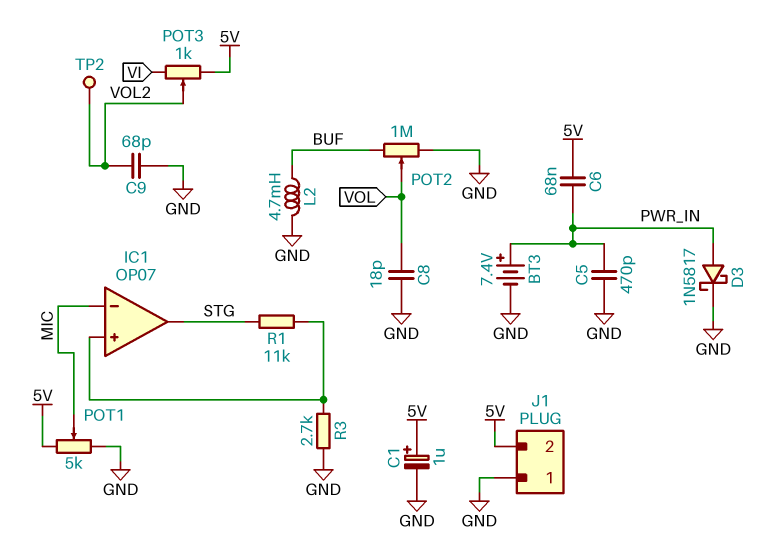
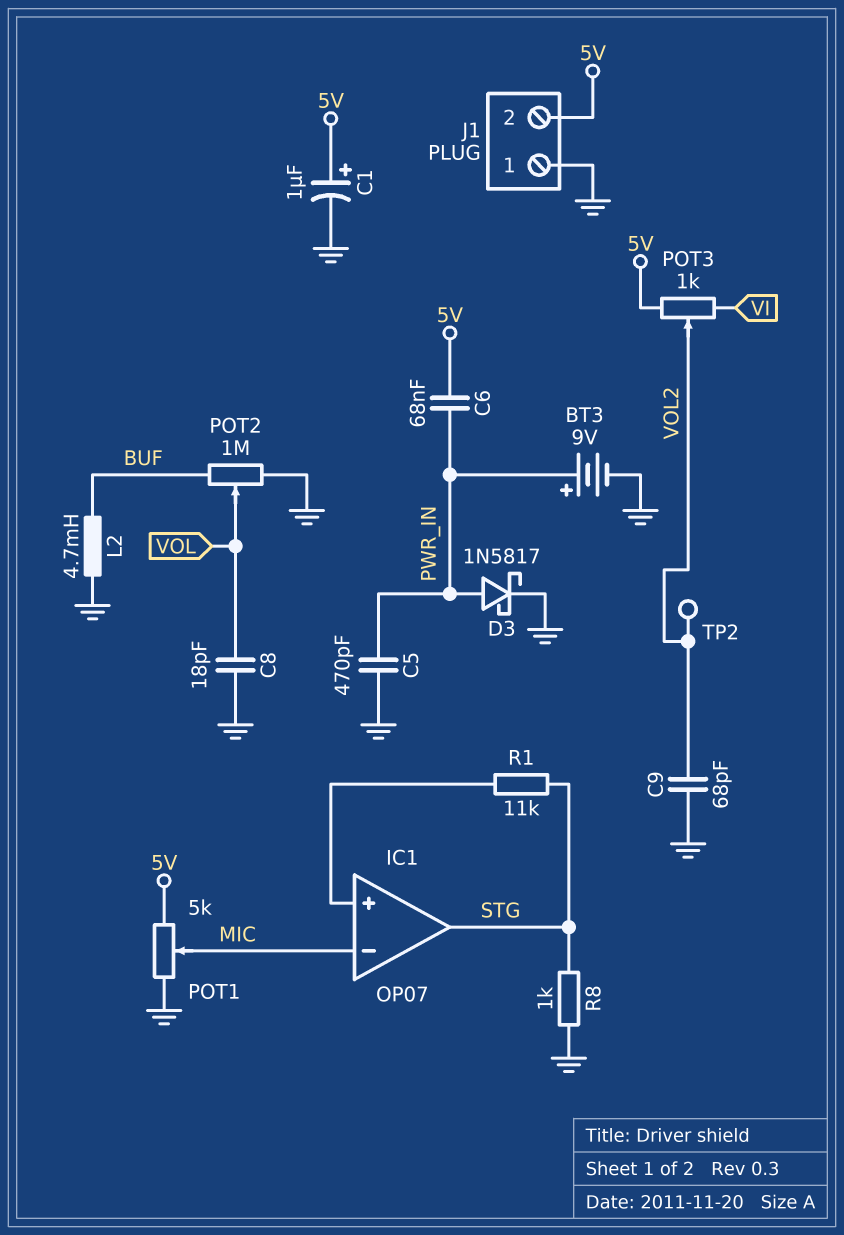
BT3: 7.4V (plus PWR_IN, minus GND) -> 9V (plus PWR_IN, minus GND)
R3: 2.7k (GND, IC1/in+) -> none
R8: none -> 1k (GND, STG)

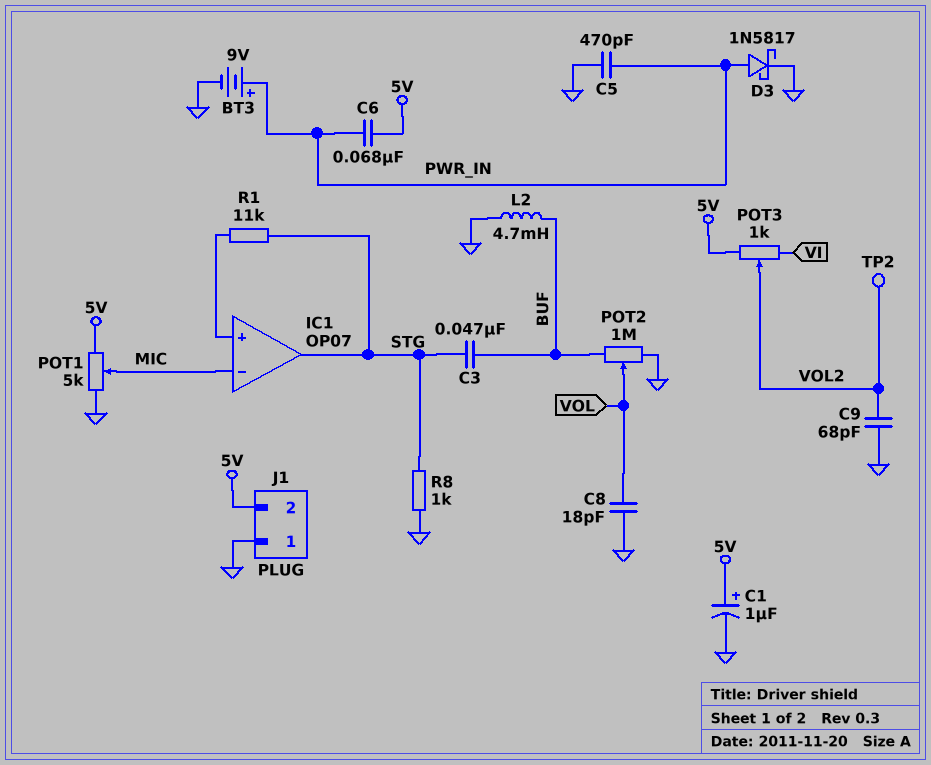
C3: none -> 47nF (BUF, STG)

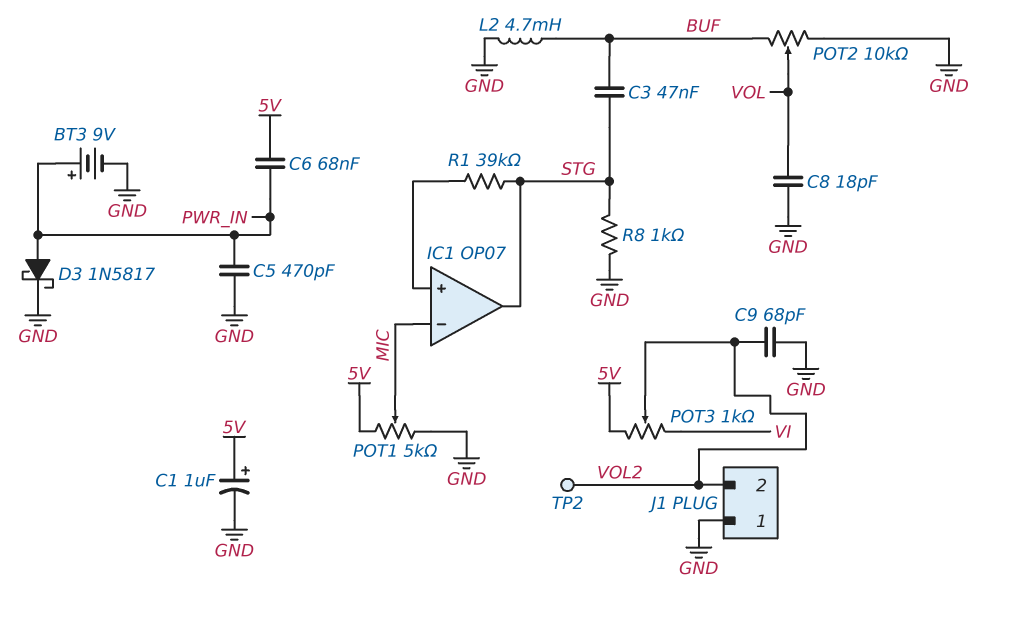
J1 pin 2: 5V -> VOL2
POT2: 1M (BUF, GND, wiper VOL) -> 10k (BUF, GND, wiper VOL)
R1: 11k (IC1/in+, STG) -> 39k (IC1/in+, STG)

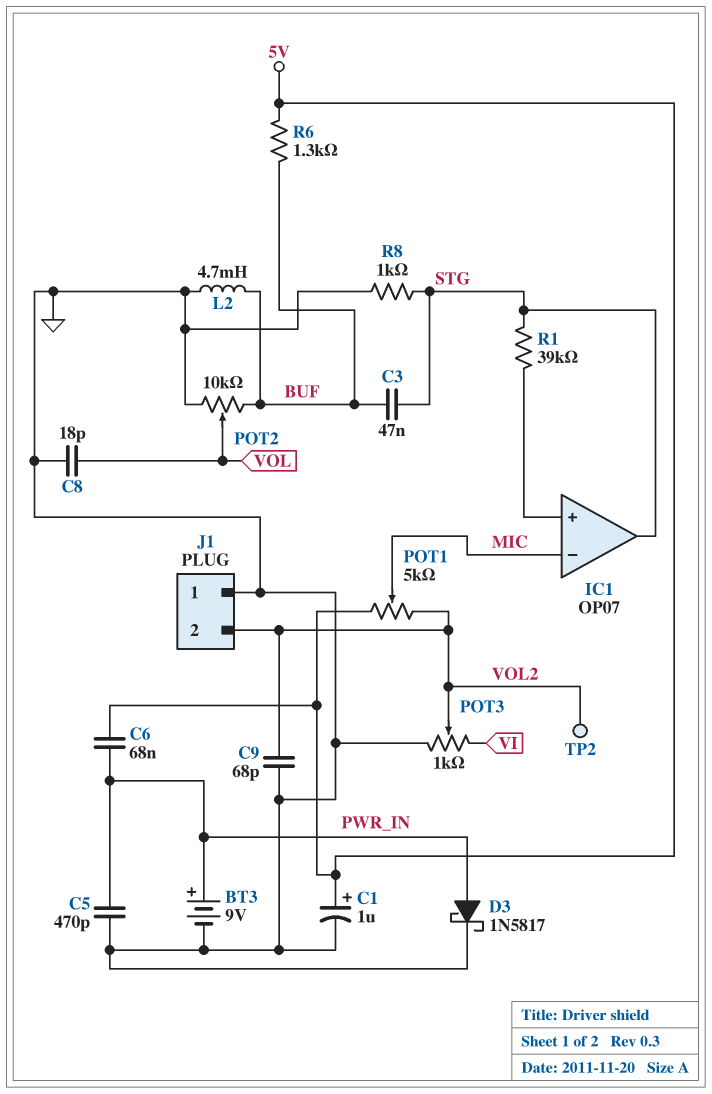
POT1: 5k (5V, GND, wiper MIC) -> 5k (5V, VOL2, wiper MIC)
POT3: 1k (5V, VI, wiper VOL2) -> 1k (GND, VI, wiper VOL2)
R6: none -> 1.3k (5V, BUF)

